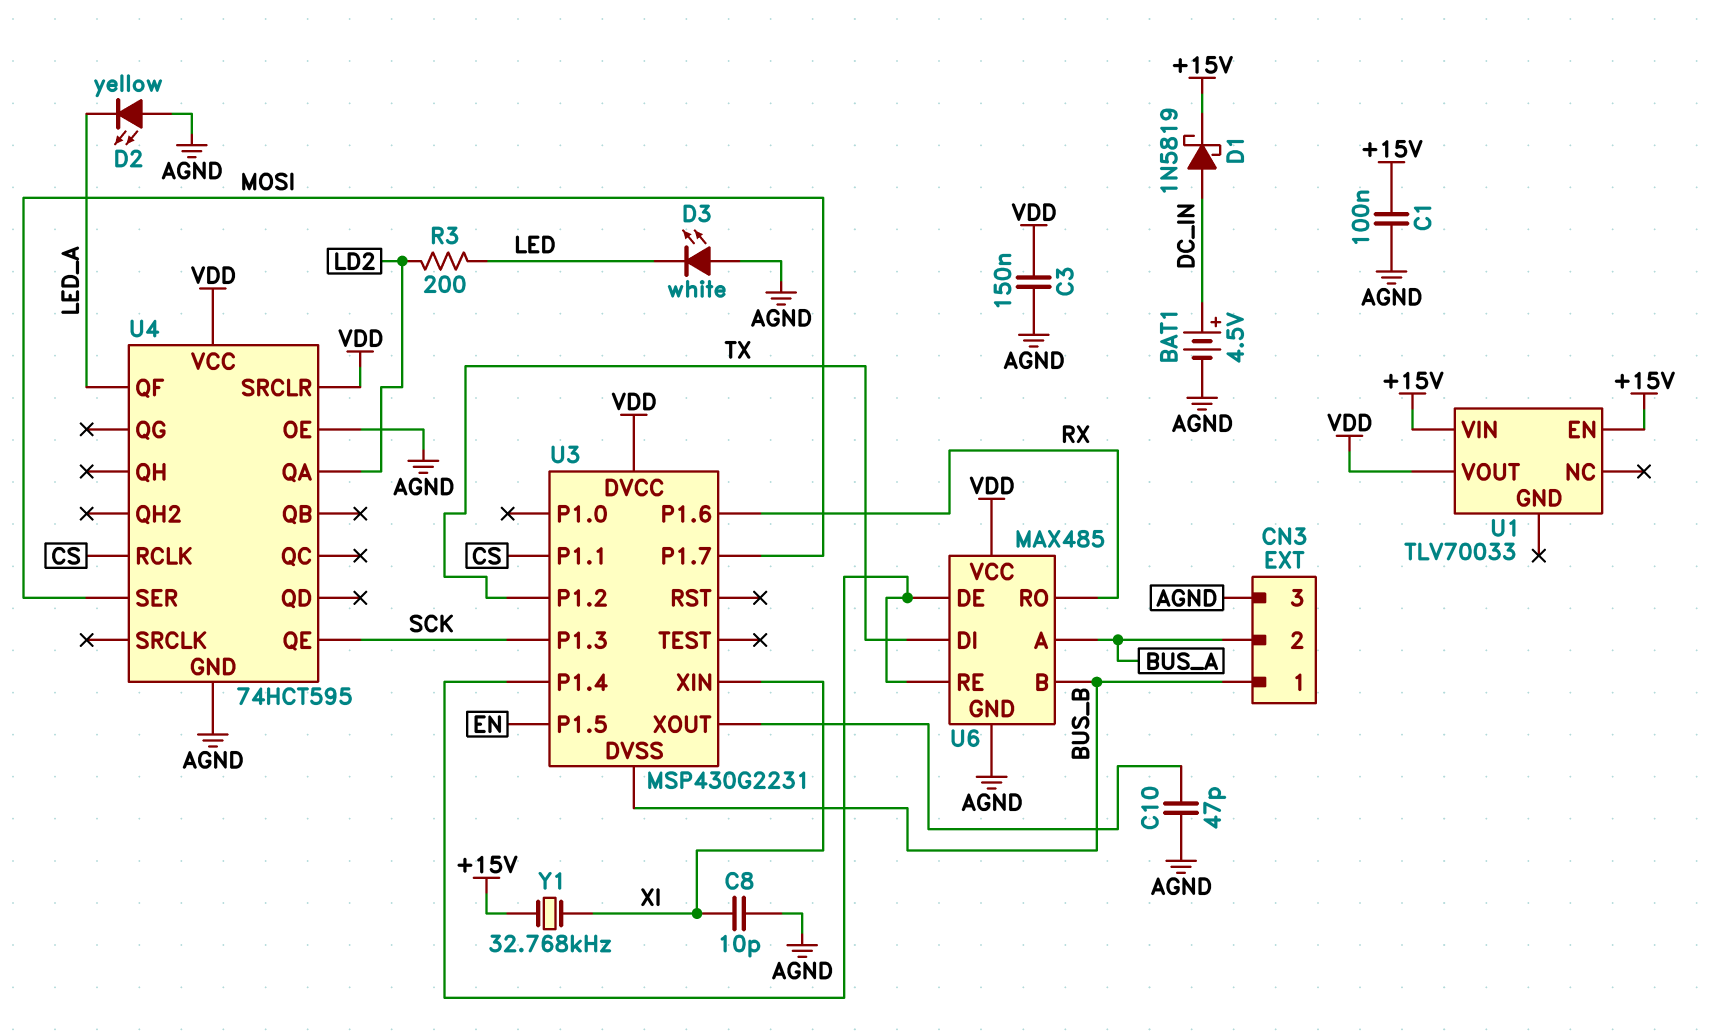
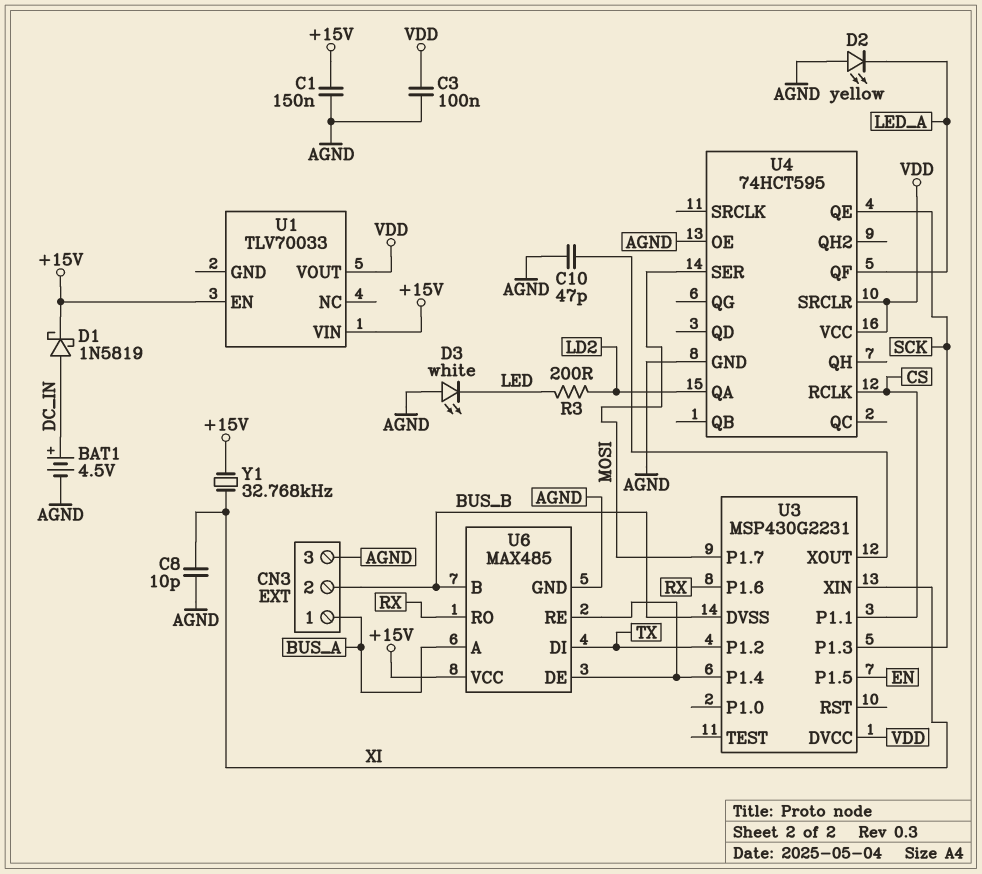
C1: 100nF (+15V, AGND) -> 150nF (+15V, AGND)
C3: 150nF (AGND, VDD) -> 100nF (AGND, VDD)
CN3 pin 1: BUS_B -> BUS_A
CN3 pin 2: BUS_A -> BUS_B
U6 pin VCC: VDD -> +15V

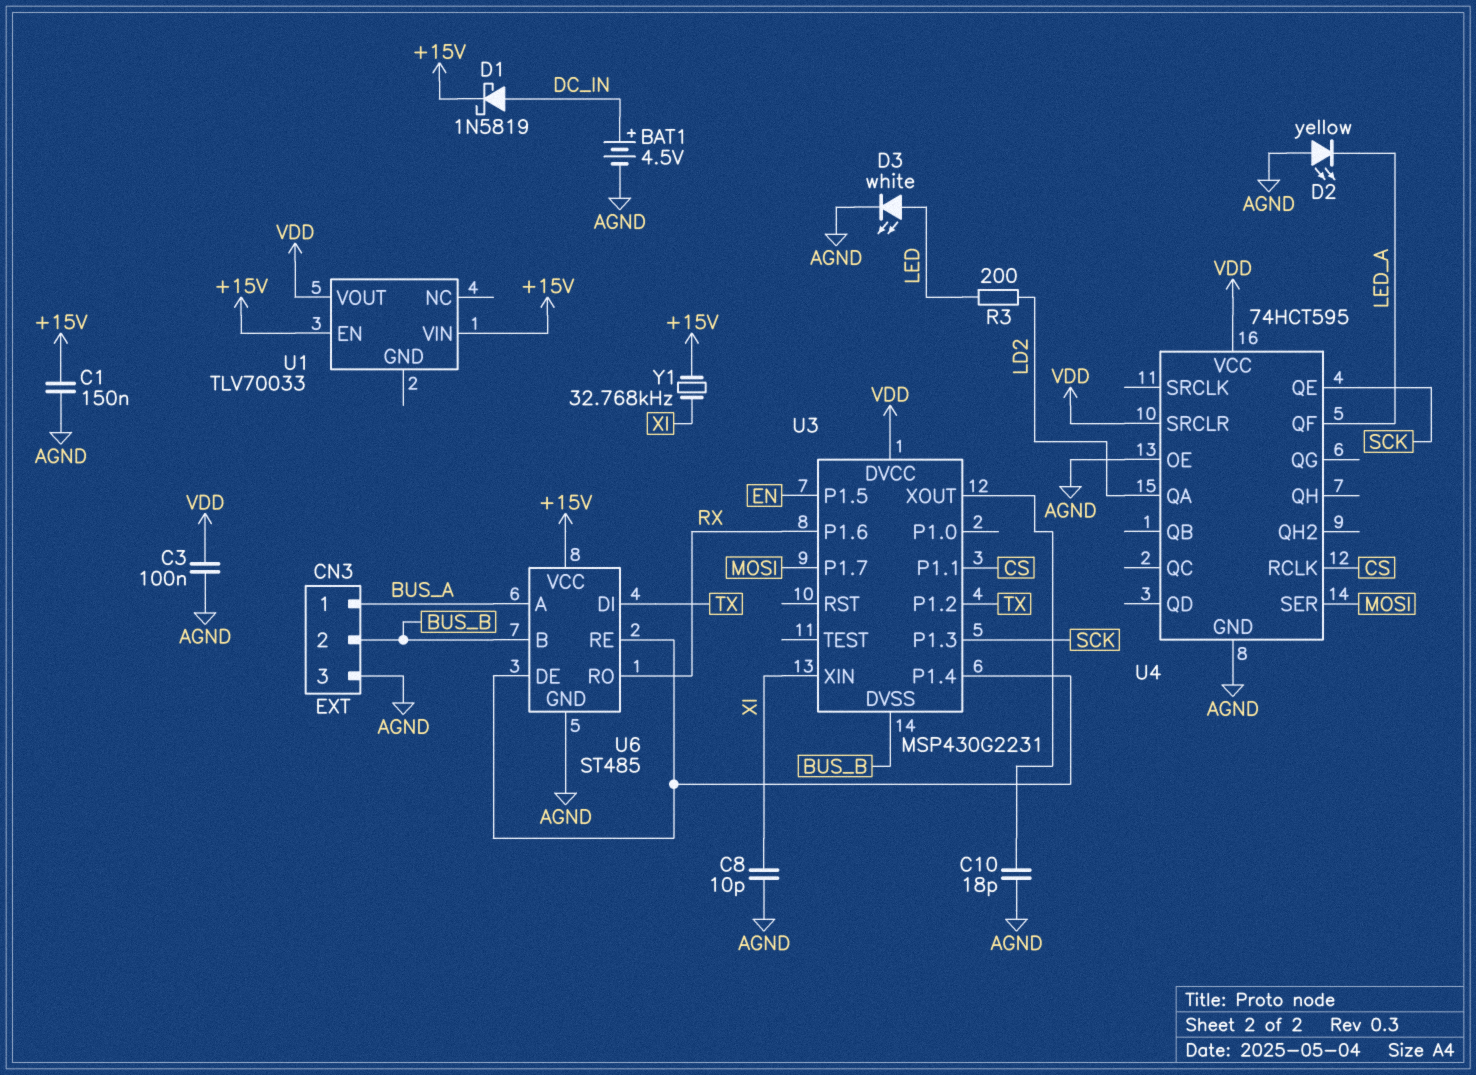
C10: 47pF (AGND, U3/XOUT) -> 18pF (AGND, U3/XOUT)
D3: LED white (A AGND, K LED) -> LED white (A LED, K AGND)
U6: MAX485 -> ST485

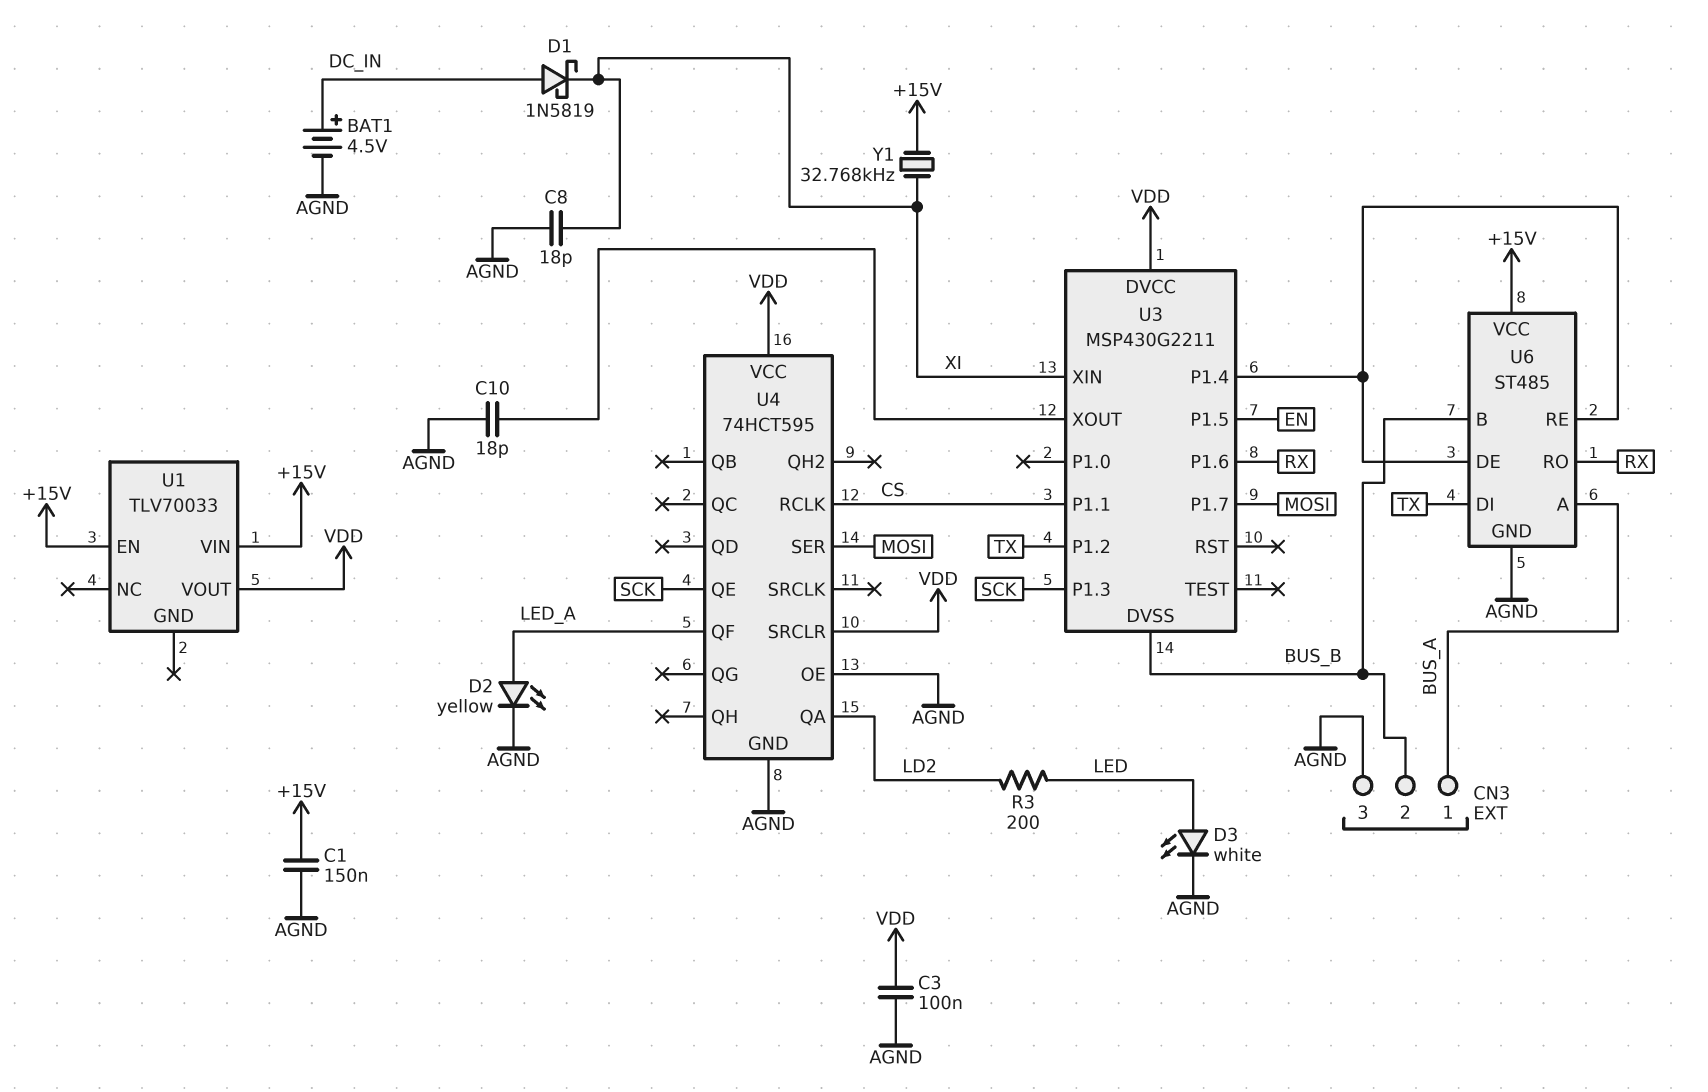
C8: 10pF (AGND, XI) -> 18pF (AGND, XI)
D1: schottky 1N5819 (A DC_IN, K +15V) -> schottky 1N5819 (A DC_IN, K XI)
D2: LED yellow (A AGND, K LED_A) -> LED yellow (A LED_A, K AGND)
U3: MSP430G2231 -> MSP430G2211

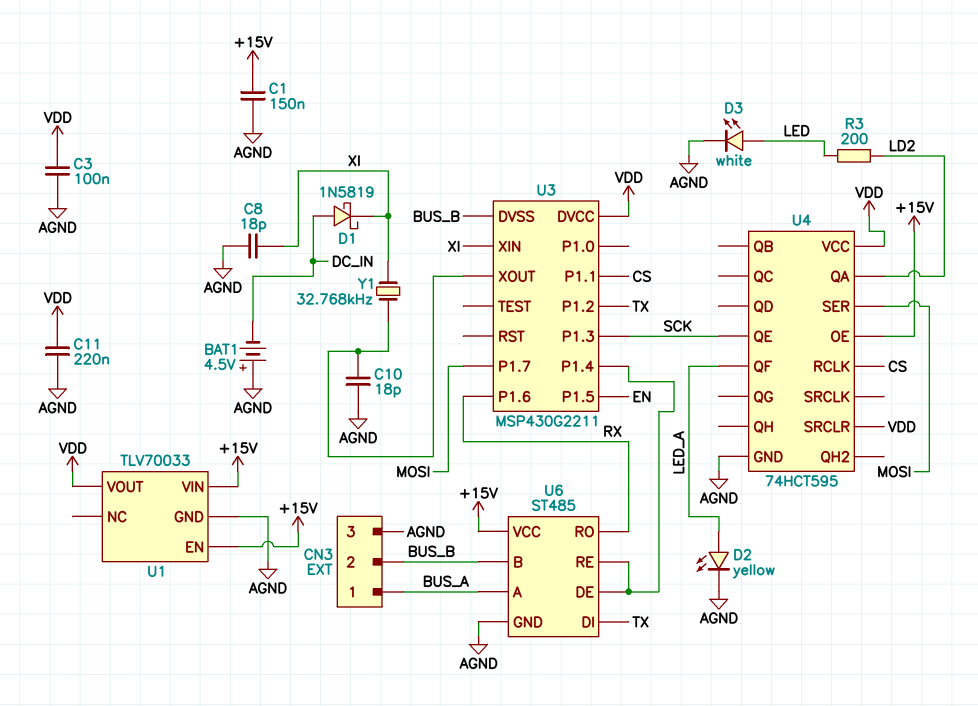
BAT1: 4.5V (plus DC_IN, minus AGND) -> 4.5V (plus AGND, minus DC_IN)
C11: none -> 220nF (AGND, VDD)
U1 pin GND: none -> AGND
U4 pin OE: AGND -> +15V
Y1: 32.768kHz (+15V, XI) -> 32.768kHz (U3/XOUT, XI)

